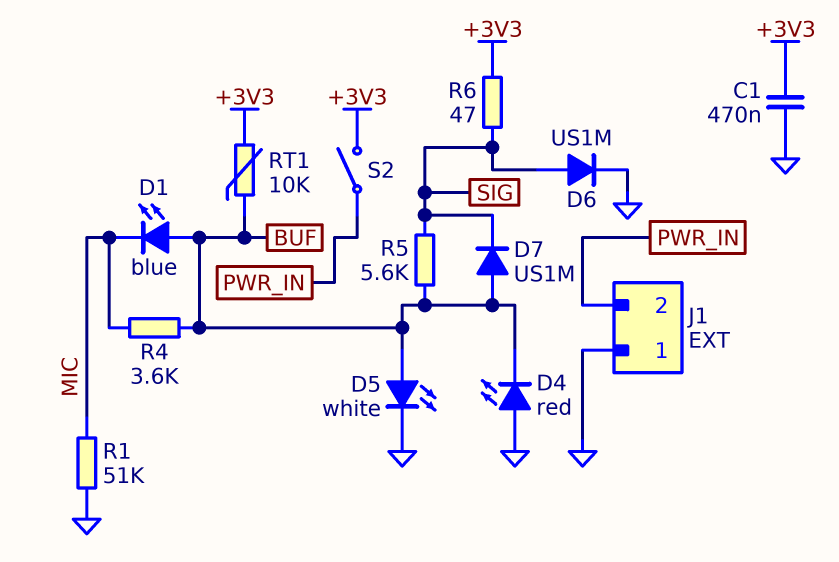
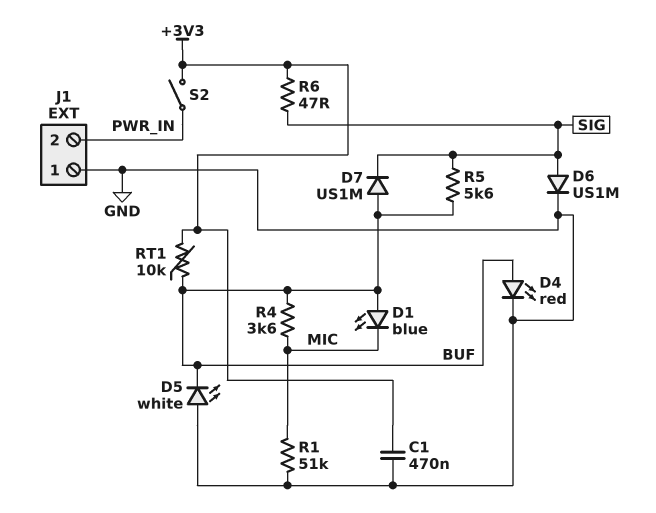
D4: LED red (A GND, K BUF) -> LED red (A BUF, K GND)
D5: LED white (A BUF, K GND) -> LED white (A GND, K BUF)

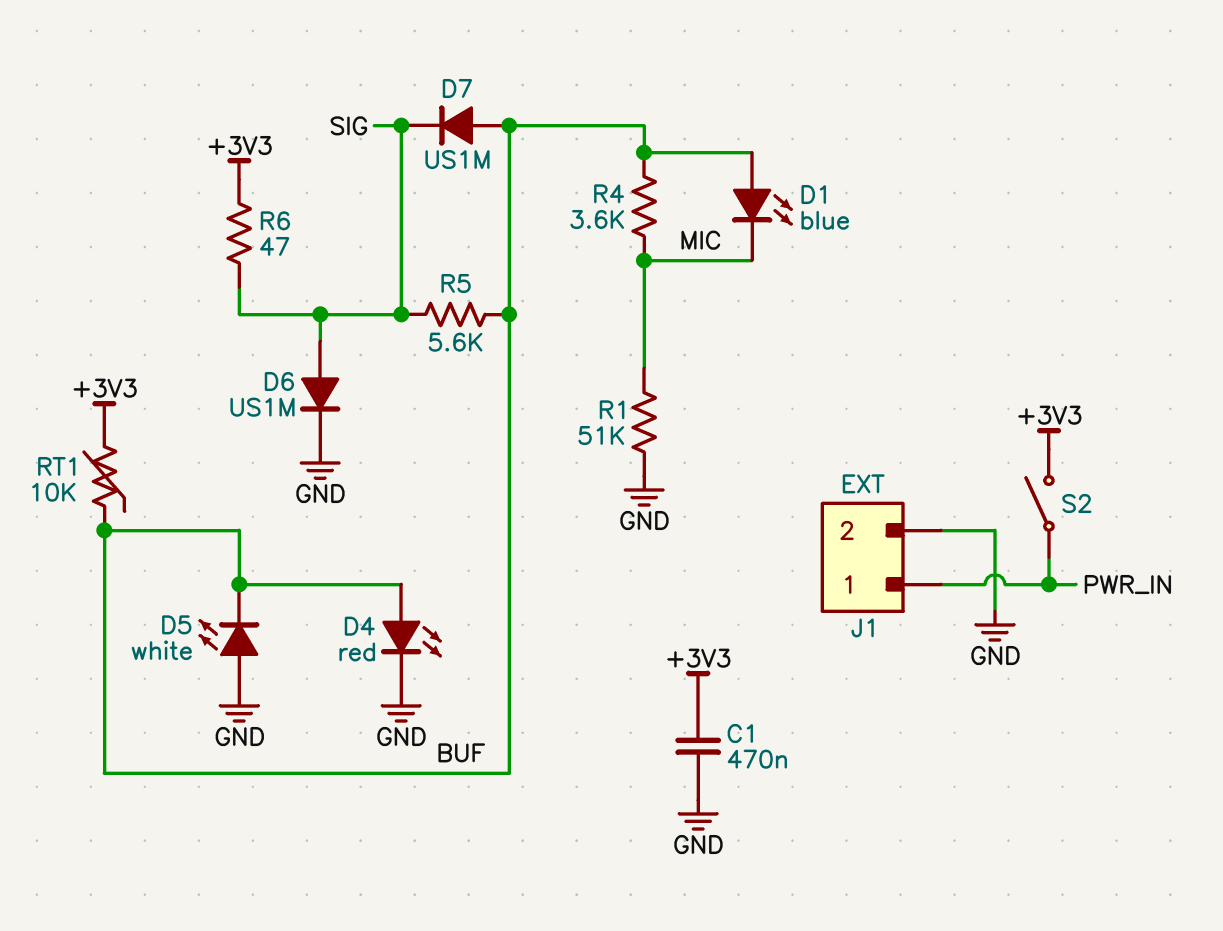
J1 pin 1: GND -> PWR_IN
J1 pin 2: PWR_IN -> GND

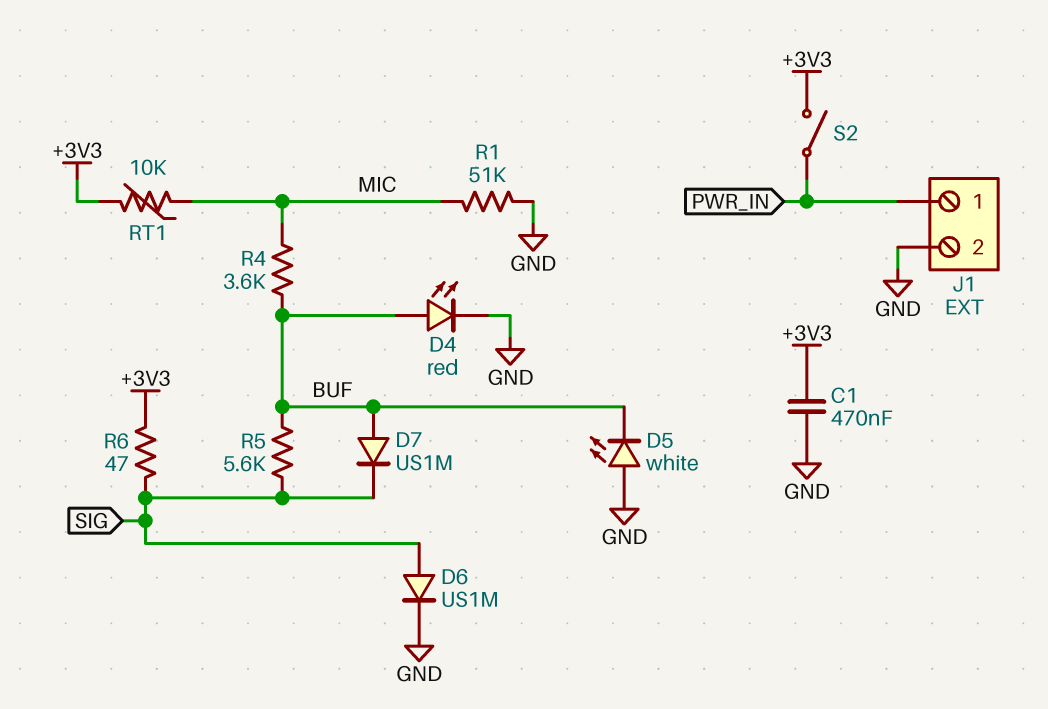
D1: LED blue (A BUF, K MIC) -> none
RT1: 10k (+3V3, BUF) -> 10k (+3V3, MIC)

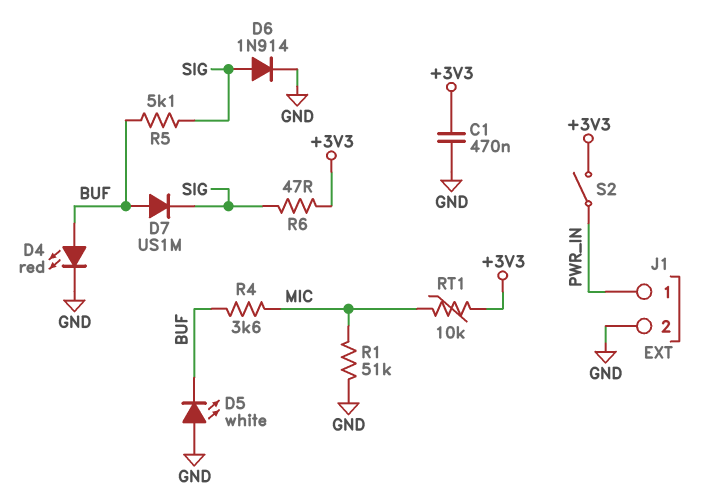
D6: diode US1M (A SIG, K GND) -> diode 1N914 (A SIG, K GND)
R5: 5.6k (BUF, SIG) -> 5.1k (BUF, SIG)

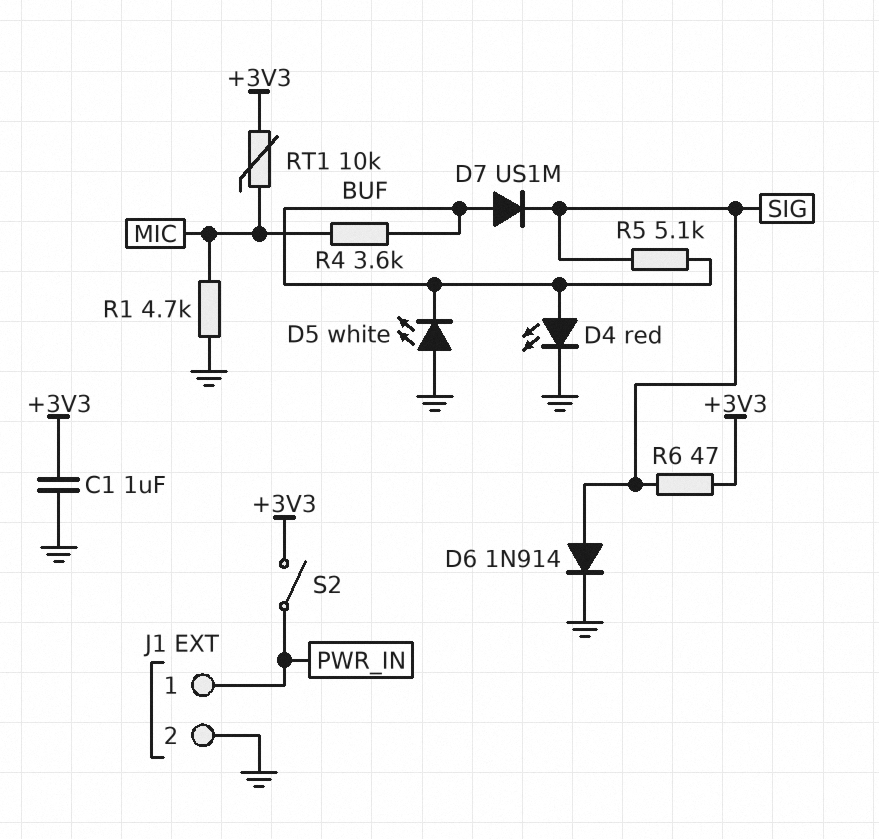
C1: 470nF (+3V3, GND) -> 1uF (+3V3, GND)
R1: 51k (GND, MIC) -> 4.7k (GND, MIC)

